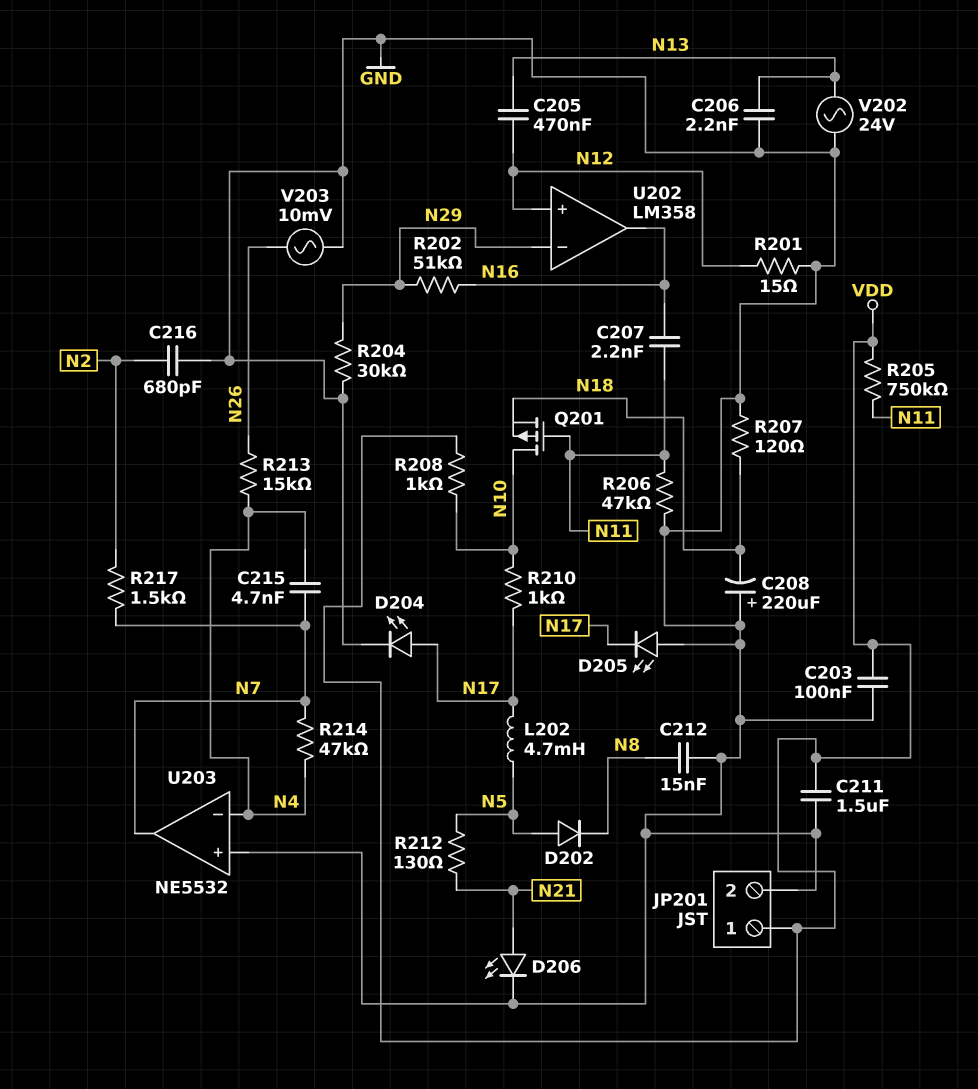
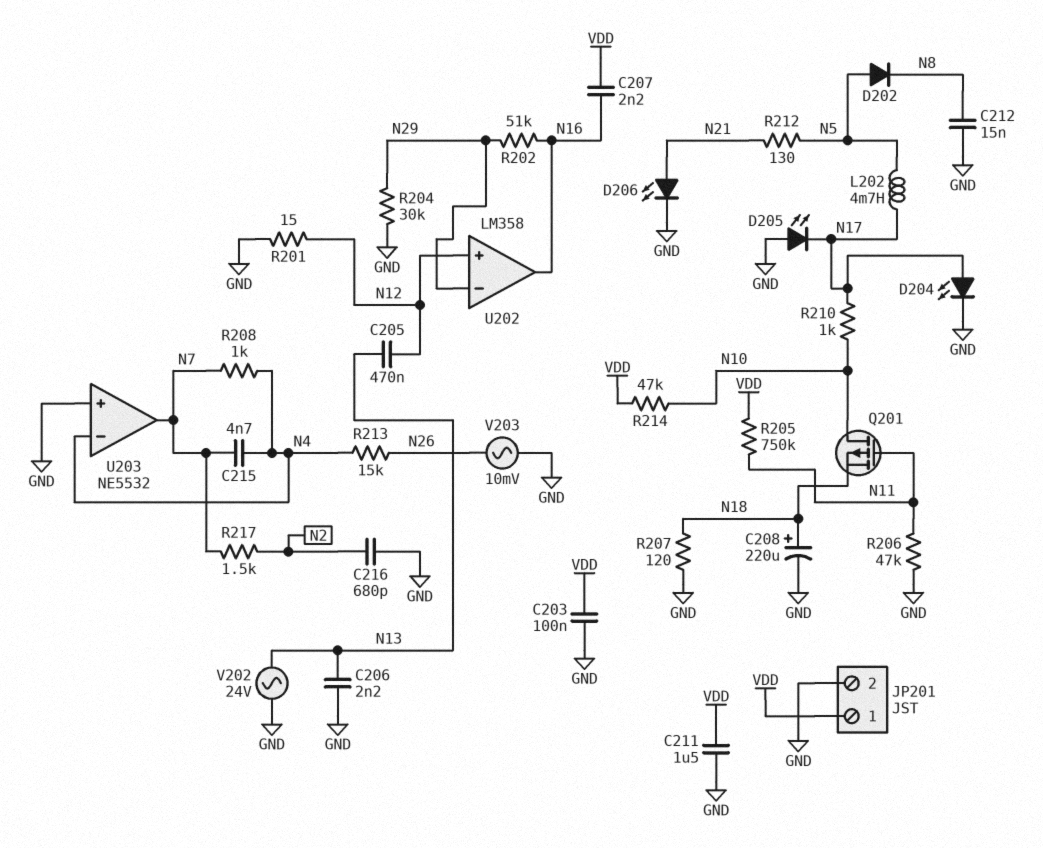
C207: 2.2nF (N11, N16) -> 2.2nF (N16, VDD)
C208: 220uF (plus GND, minus N18) -> 220uF (plus N18, minus GND)
R208: 1k (N10, VDD) -> 1k (N4, N7)
R214: 47k (N4, N7) -> 47k (N10, VDD)

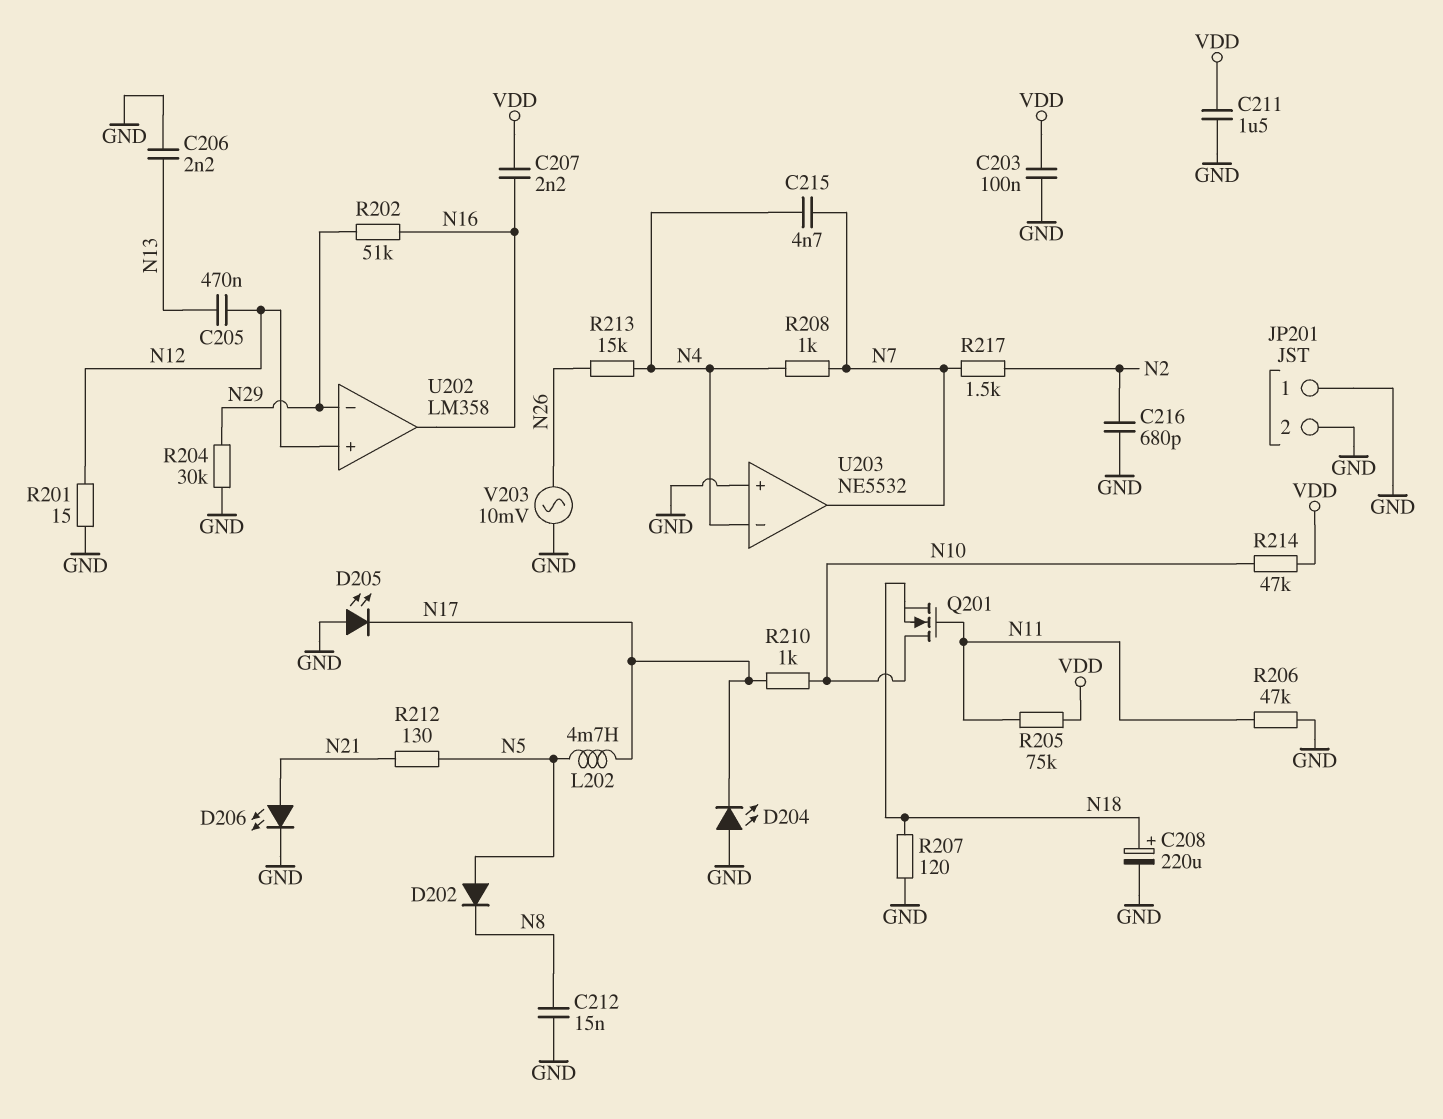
D204: LED (A N17, K GND) -> LED (A GND, K N17)
JP201 pin 1: VDD -> GND
Q201: PMOS (G N11, D N10, S N18) -> NMOS (G N11, D N10, S N18)
R205: 750k (N11, VDD) -> 75k (N11, VDD)
V202: AC 24V (GND, N13) -> none

